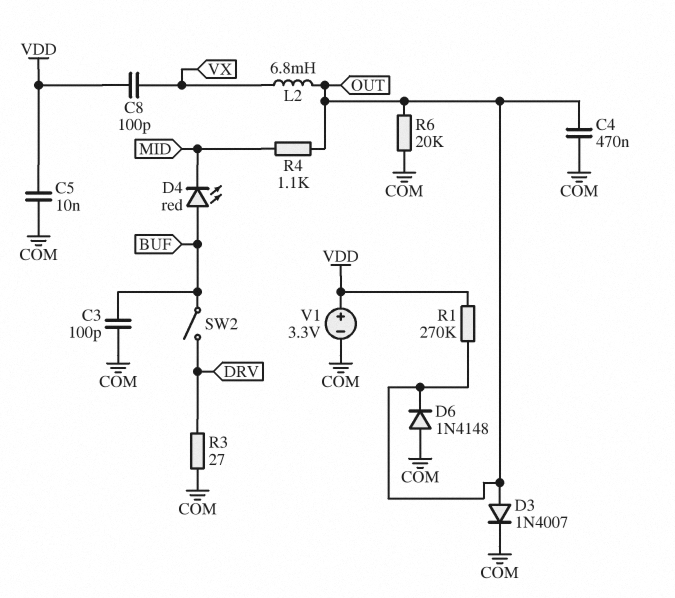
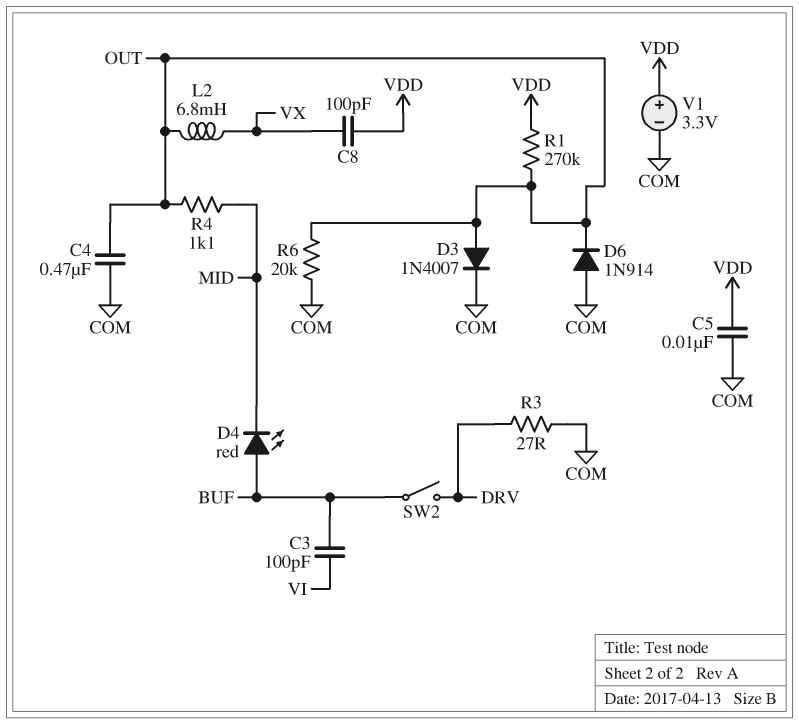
C3: 100pF (BUF, COM) -> 100pF (BUF, VI)
D6: diode 1N4148 (A COM, K OUT) -> diode 1N914 (A COM, K OUT)

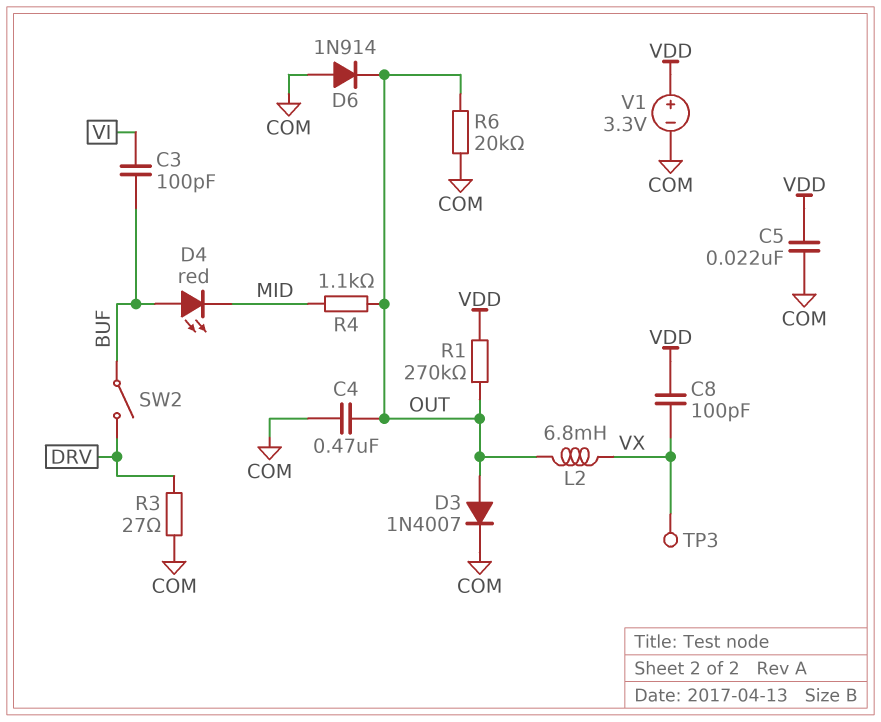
C5: 10nF (COM, VDD) -> 22nF (COM, VDD)
TP3: none -> test point (VX)

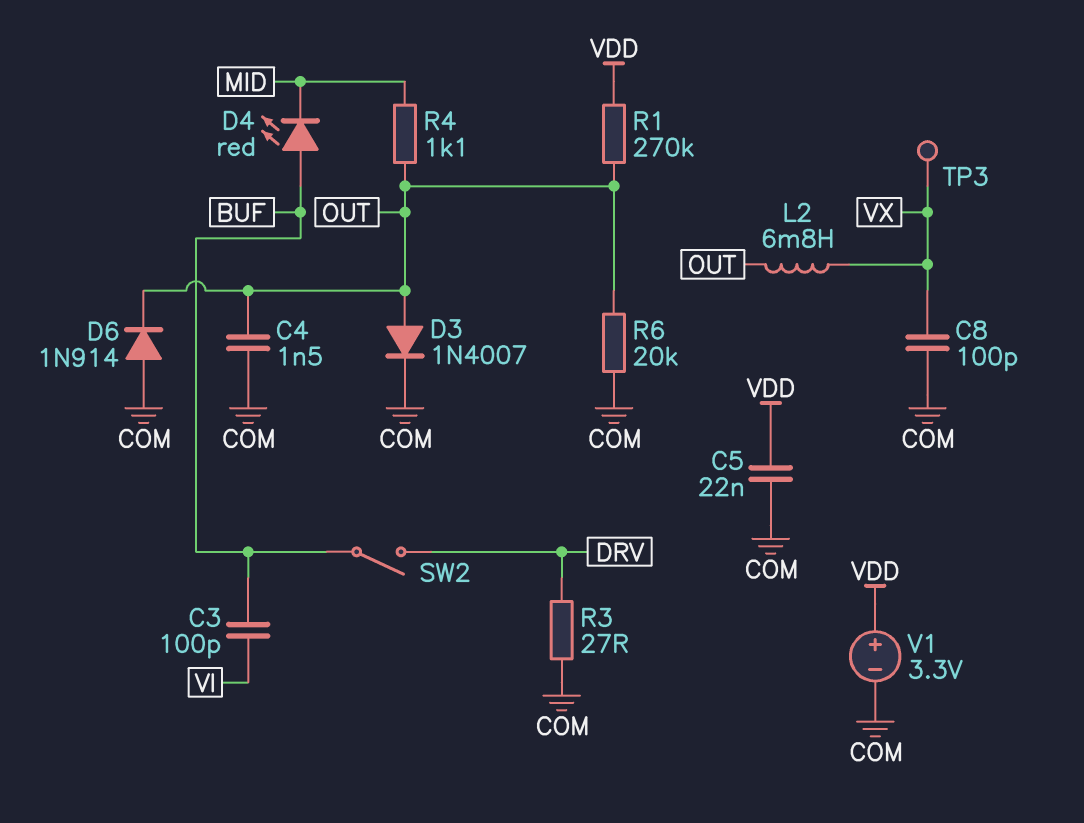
C4: 470nF (COM, OUT) -> 1.5nF (COM, OUT)
C8: 100pF (VDD, VX) -> 100pF (COM, VX)

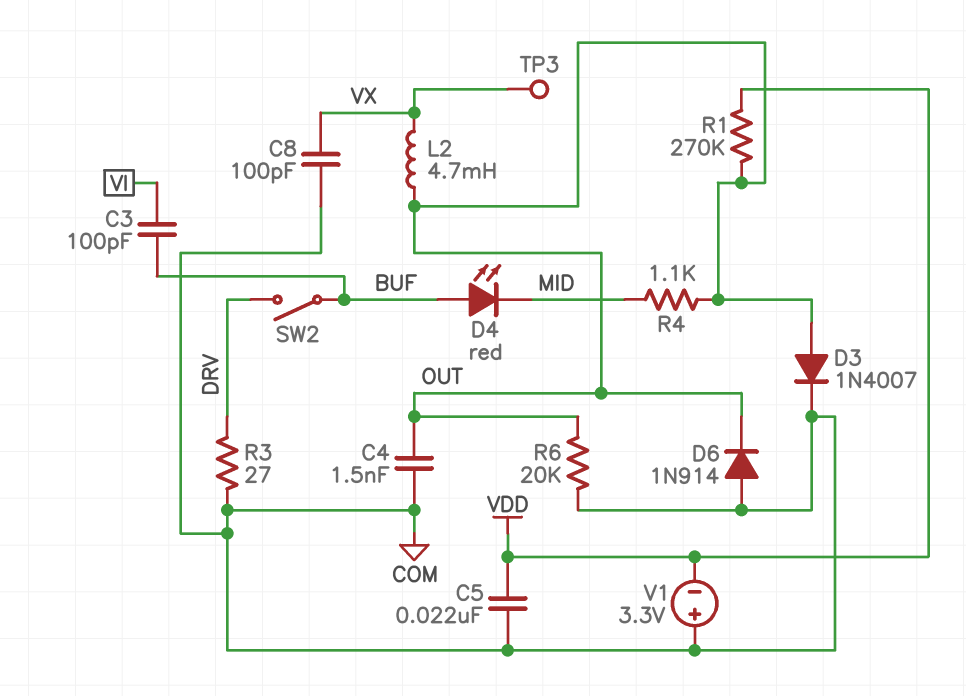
L2: 6.8mH (OUT, VX) -> 4.7mH (OUT, VX)
V1: 3.3V (plus VDD, minus COM) -> 3.3V (plus COM, minus VDD)

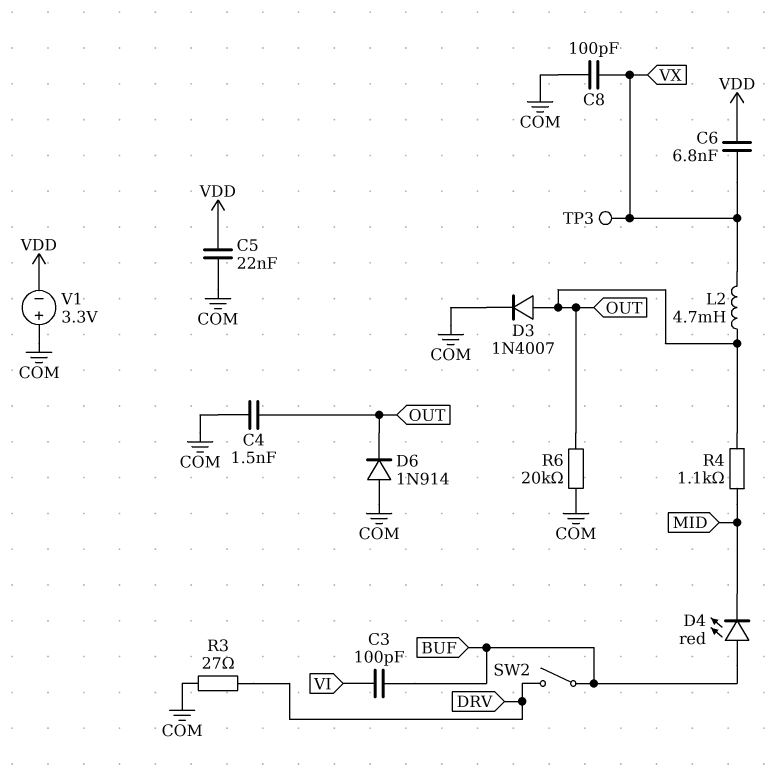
C6: none -> 6.8nF (VDD, VX)
R1: 270k (OUT, VDD) -> none

